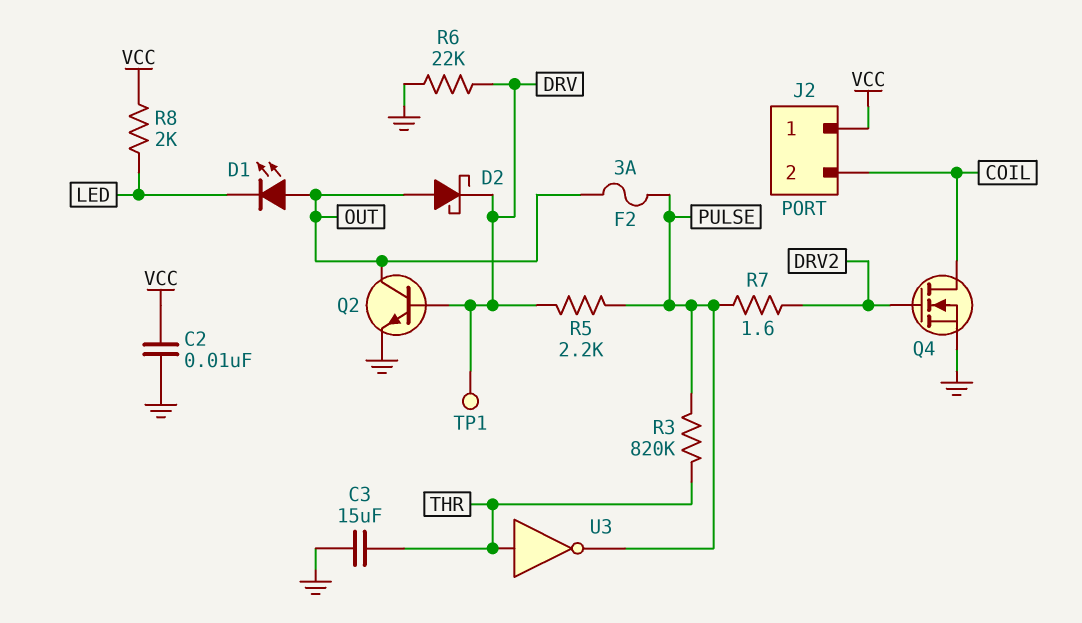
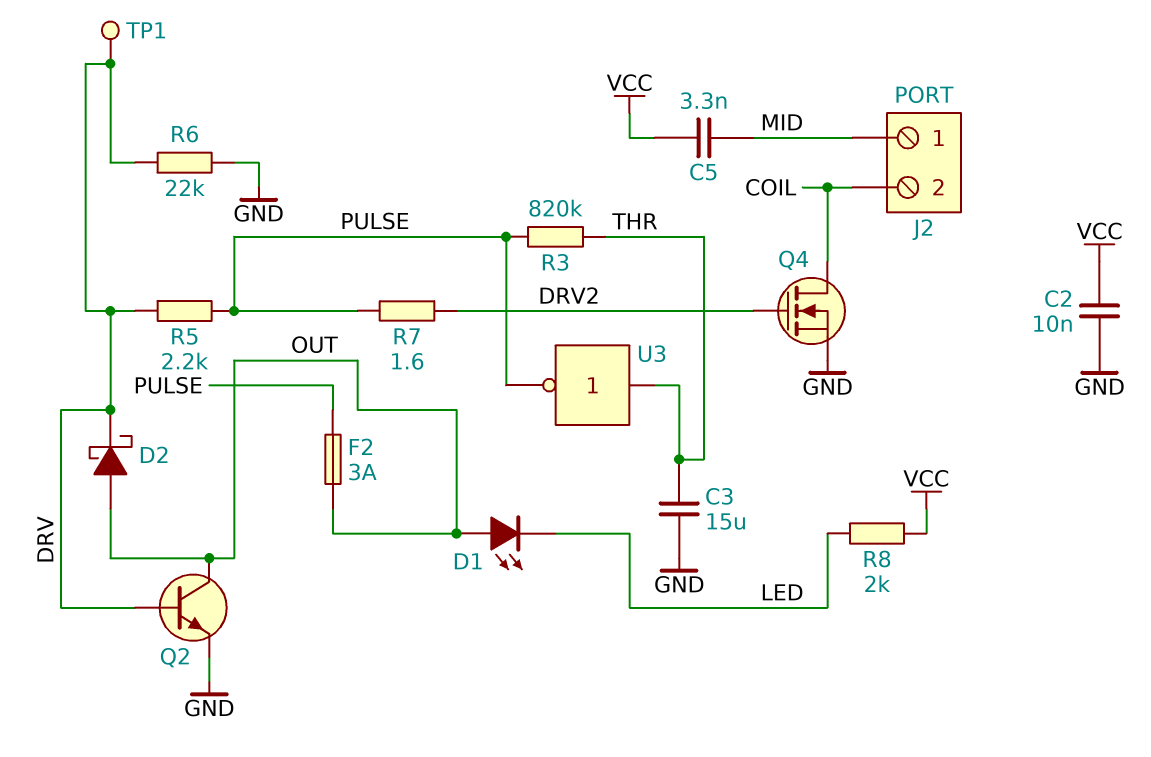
C5: none -> 3.3nF (MID, VCC)
J2 pin 1: VCC -> MID

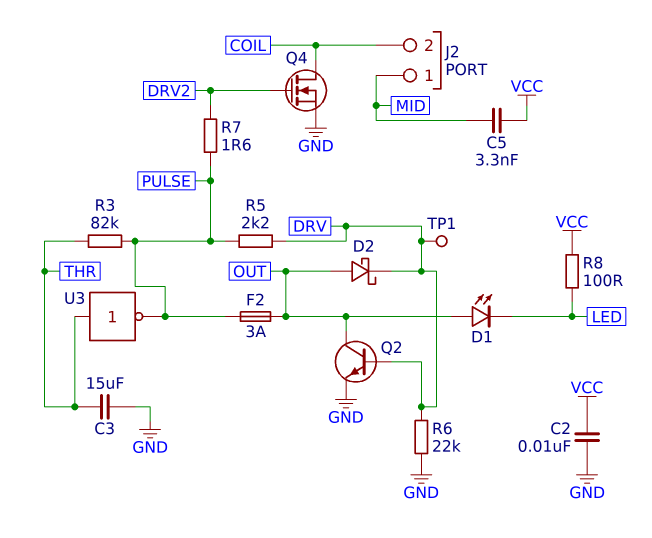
R3: 820k (PULSE, THR) -> 82k (PULSE, THR)
R8: 2k (LED, VCC) -> 100 (LED, VCC)

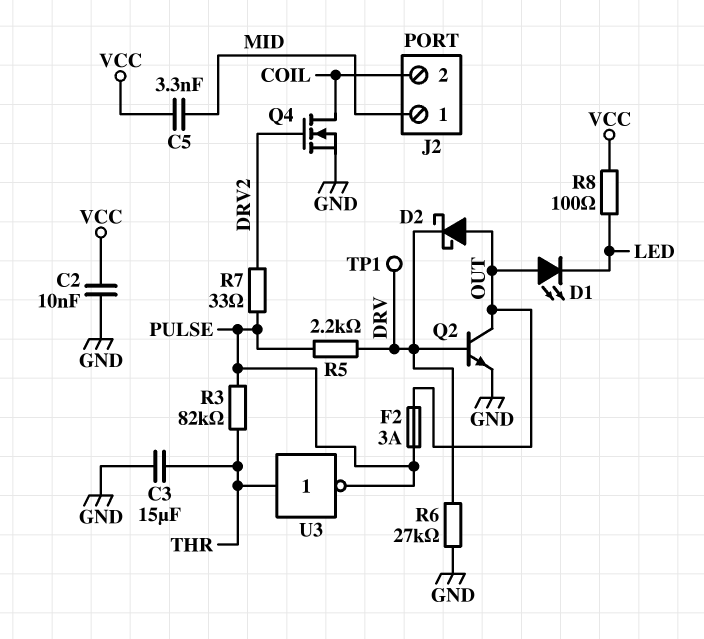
R6: 22k (DRV, GND) -> 27k (DRV, GND)
R7: 1.6 (DRV2, PULSE) -> 33 (DRV2, PULSE)

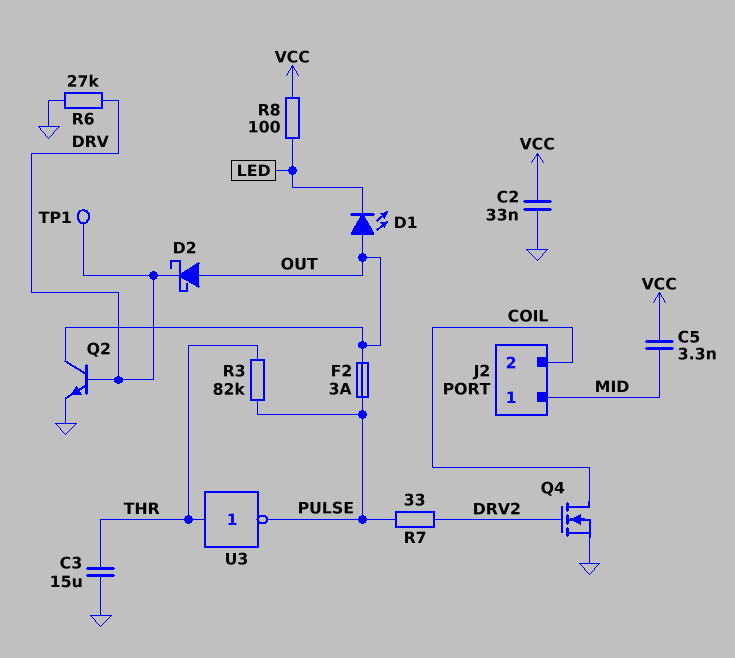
C2: 10nF (GND, VCC) -> 33nF (GND, VCC)
R5: 2.2k (DRV, PULSE) -> none

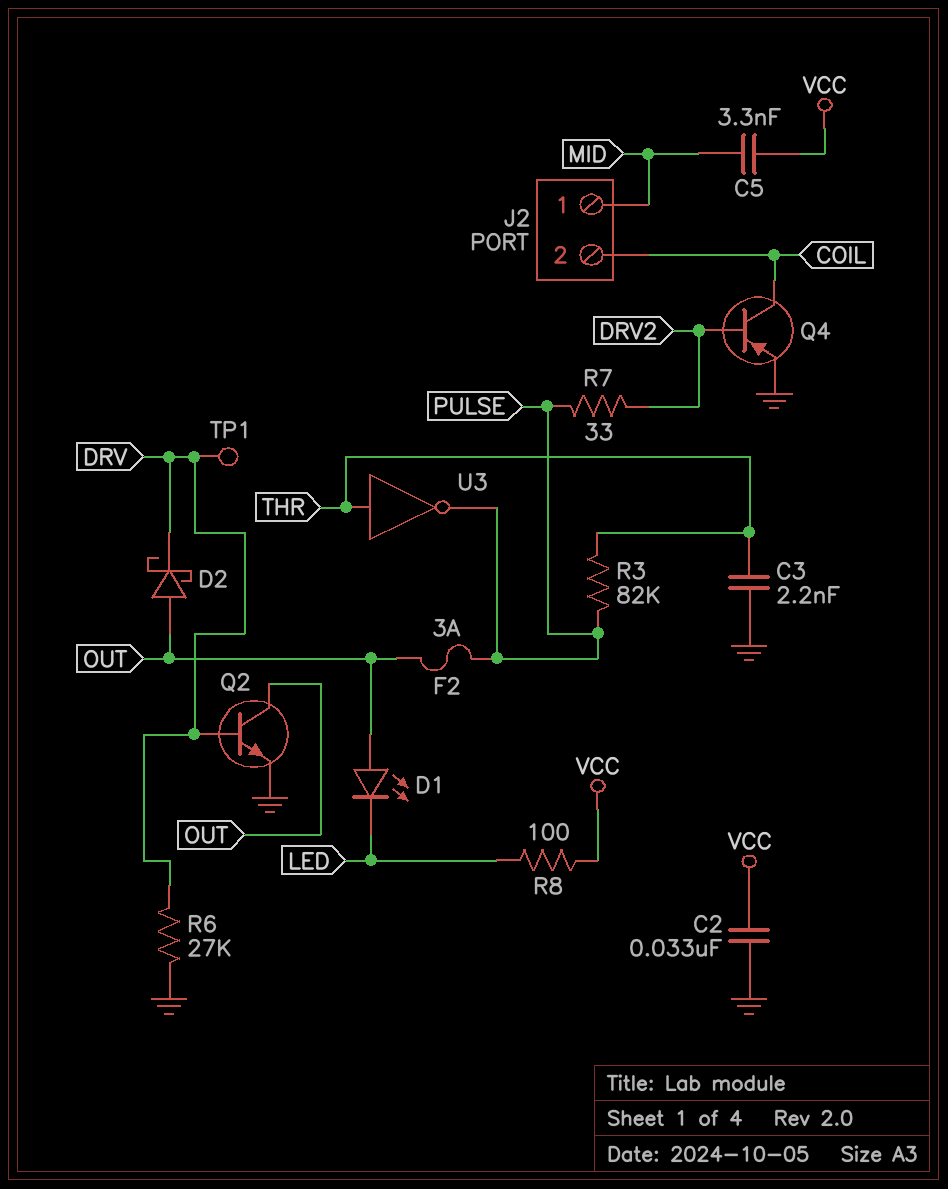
C3: 15uF (GND, THR) -> 2.2nF (GND, THR)
Q4: NMOS (G DRV2, D COIL, S GND) -> PNP (B DRV2, C COIL, E GND)

